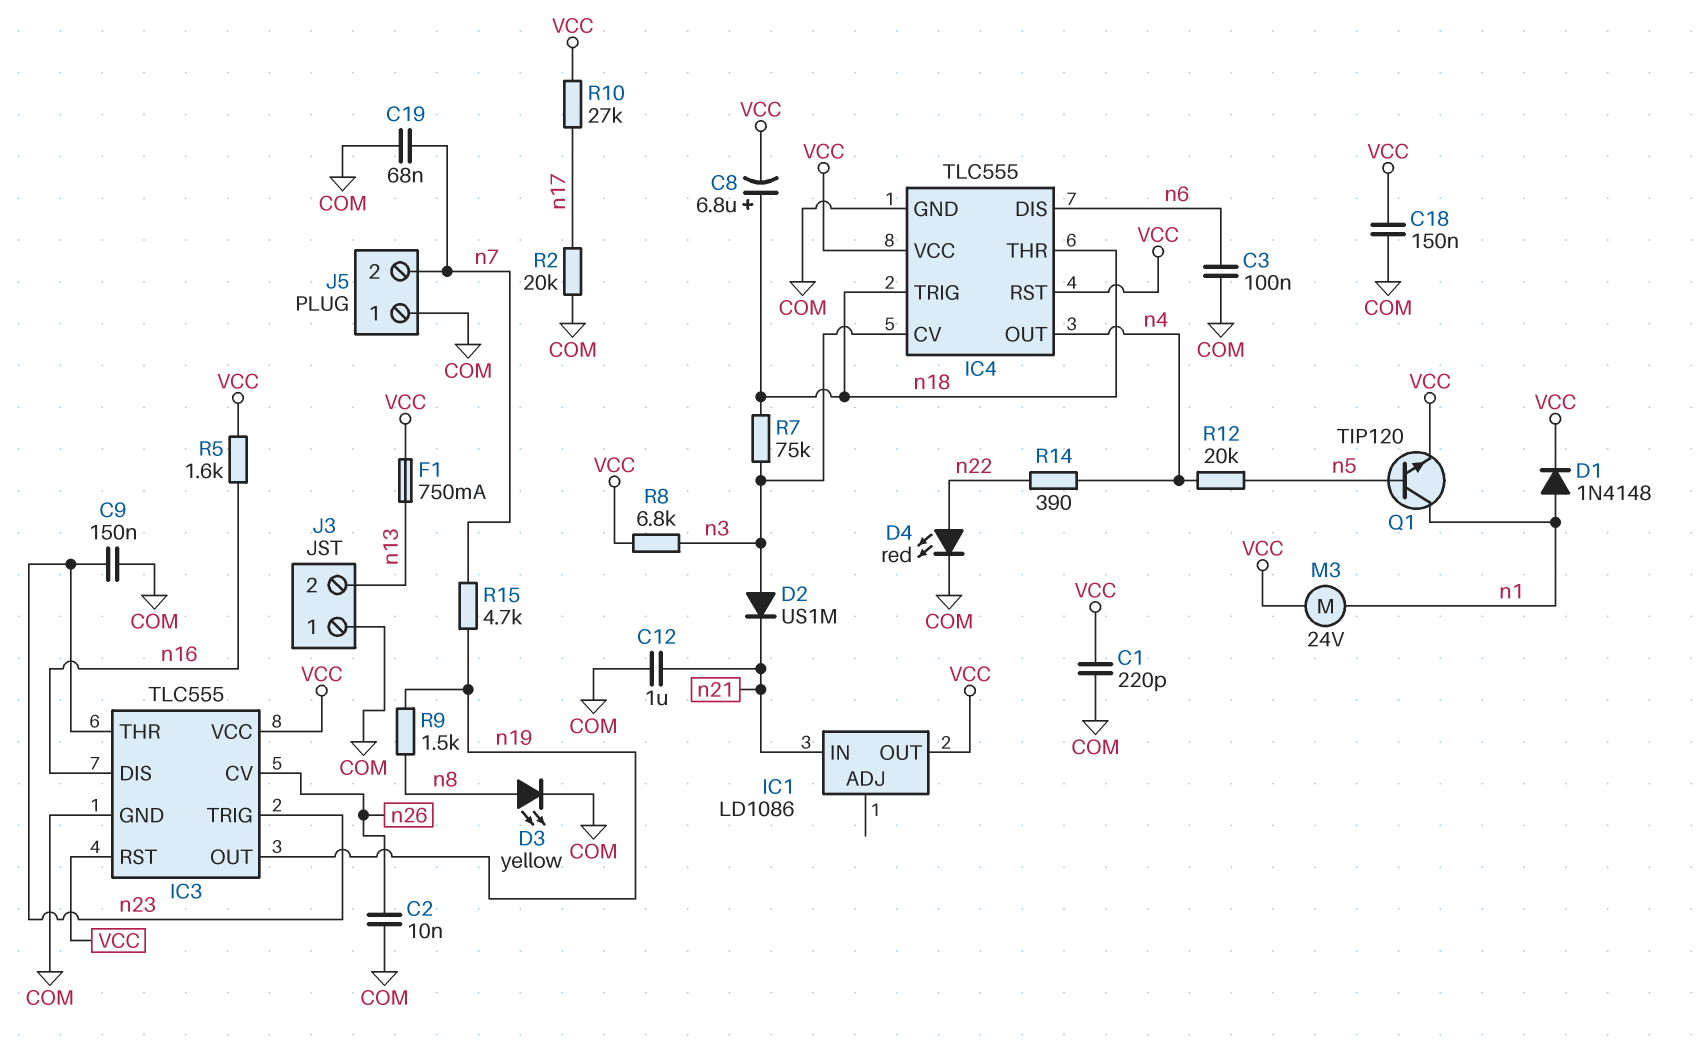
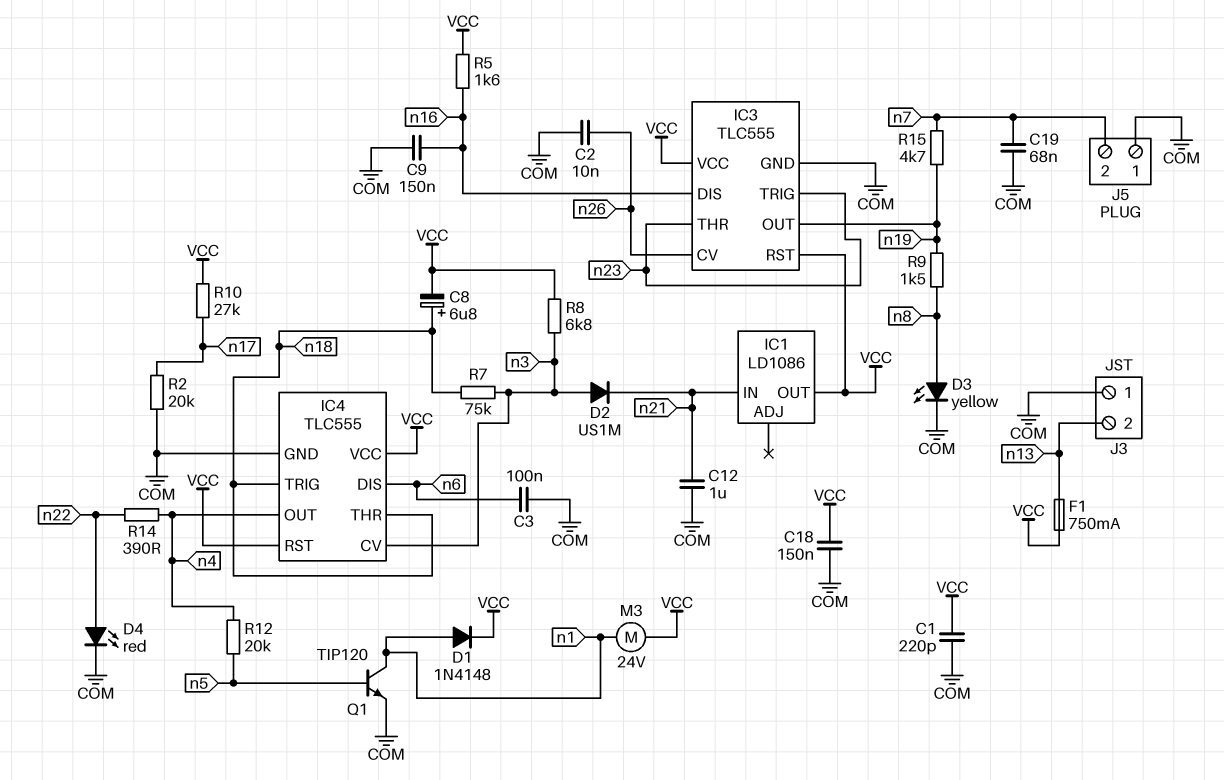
C9: 150nF (COM, n23) -> 150nF (COM, n16)
Q1: NPN TIP120 (B n5, C n1, E VCC) -> NPN TIP120 (B n5, C n1, E COM)

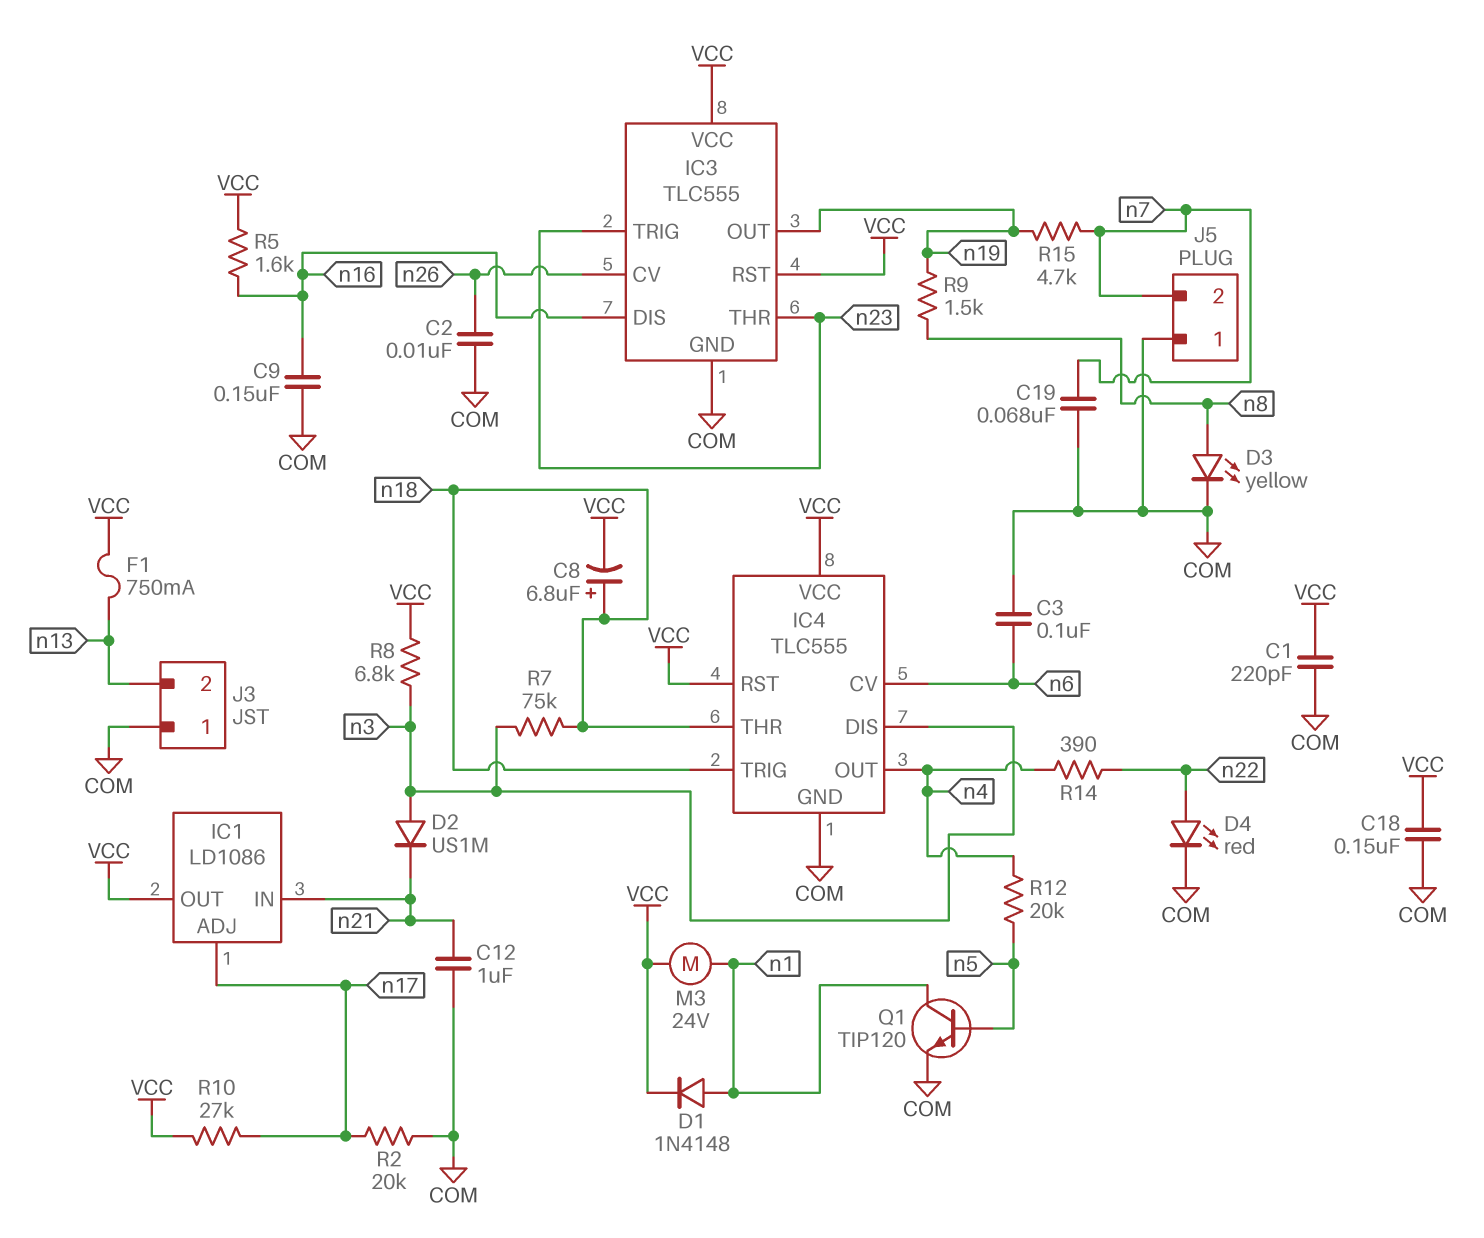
IC1 pin ADJ: none -> n17
IC4 pin CV: n3 -> n6
IC4 pin DIS: n6 -> n3

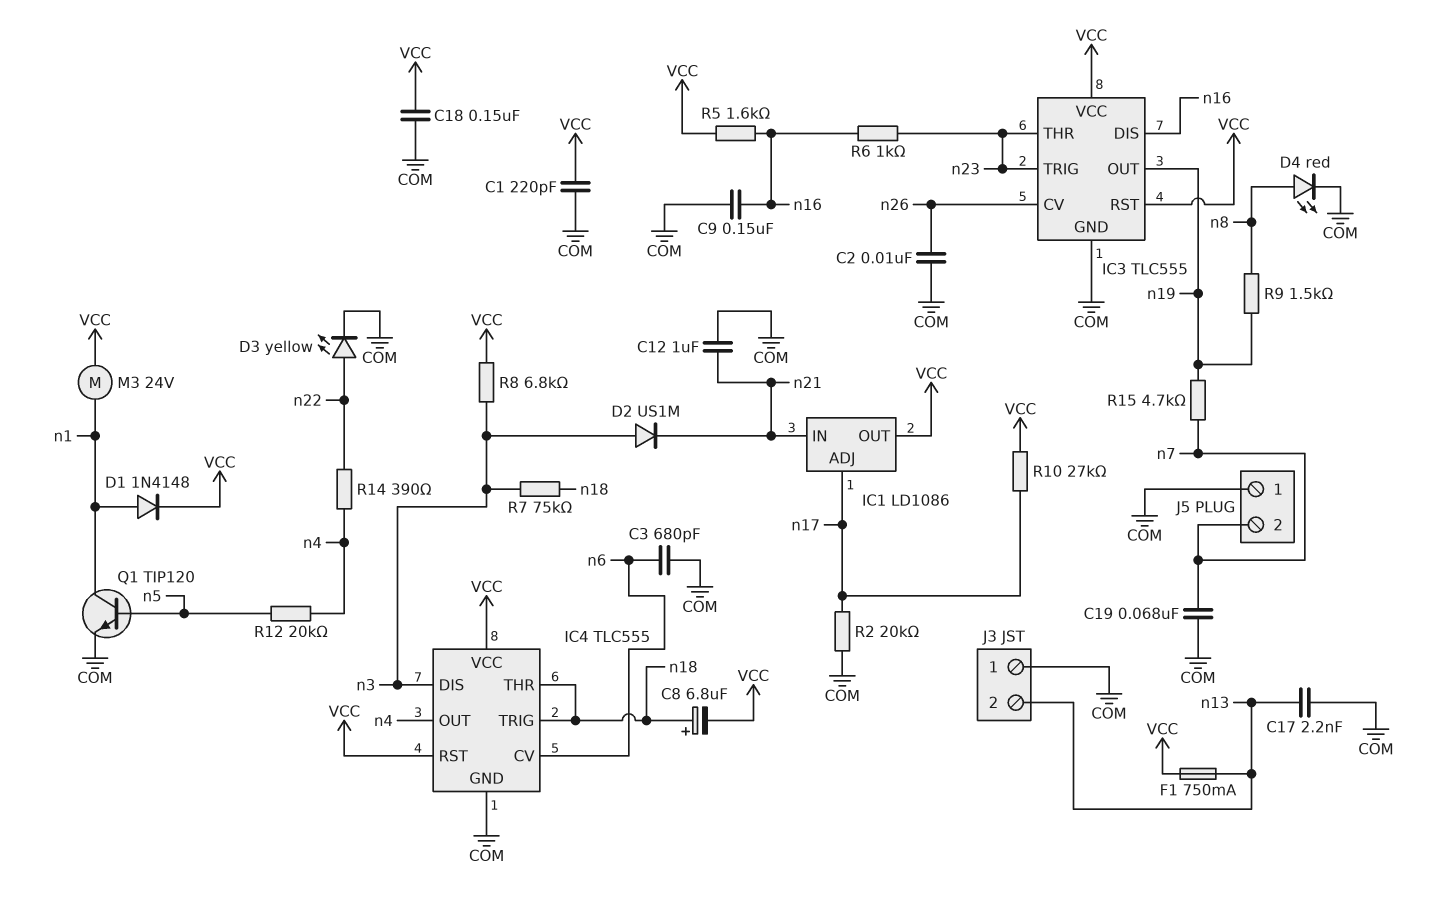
C3: 100nF (COM, n6) -> 680pF (COM, n6)
C17: none -> 2.2nF (COM, n13)
D3: LED yellow (A n8, K COM) -> LED yellow (A n22, K COM)
D4: LED red (A n22, K COM) -> LED red (A n8, K COM)
R6: none -> 1k (n16, n23)

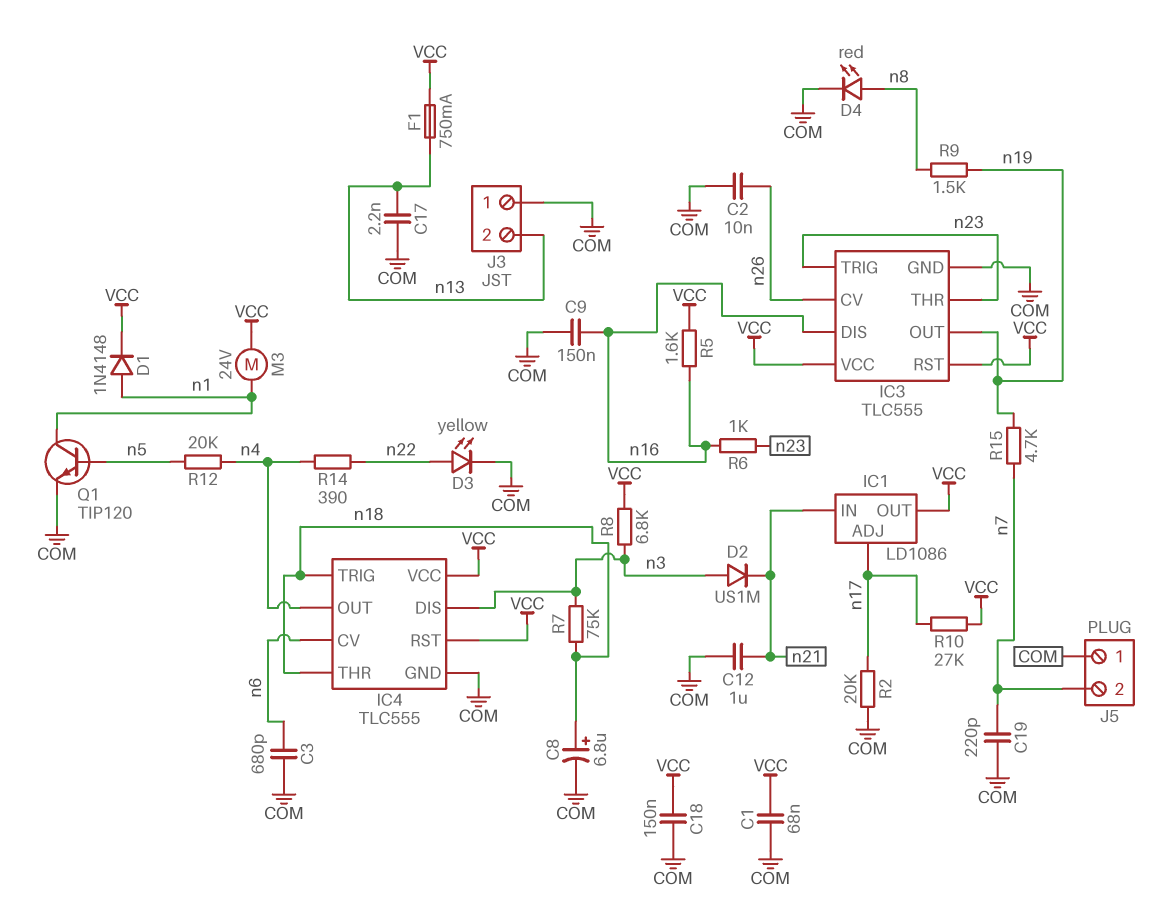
C1: 220pF (COM, VCC) -> 68nF (COM, VCC)
C8: 6.8uF (plus n18, minus VCC) -> 6.8uF (plus n18, minus COM)
C19: 68nF (COM, n7) -> 220pF (COM, n7)

